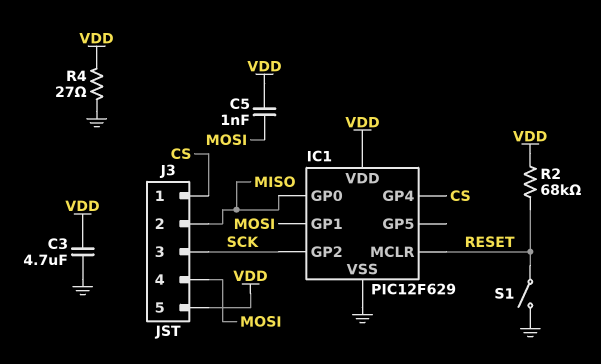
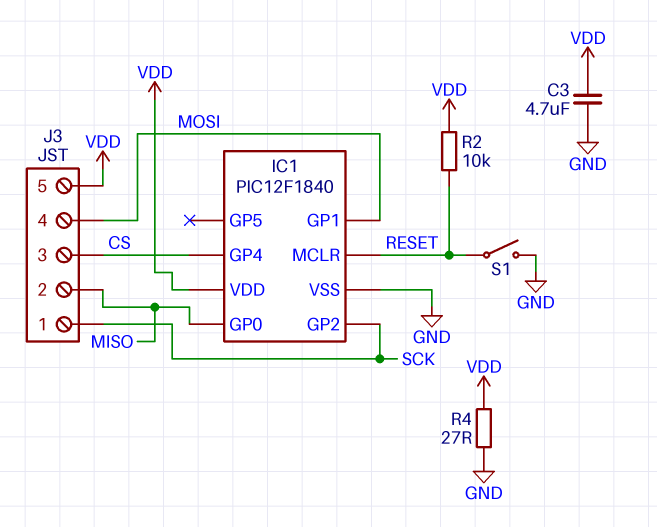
C5: 1nF (MOSI, VDD) -> none
IC1: PIC12F629 -> PIC12F1840
J3 pin 1: CS -> SCK
J3 pin 3: SCK -> CS
R2: 68k (RESET, VDD) -> 10k (RESET, VDD)

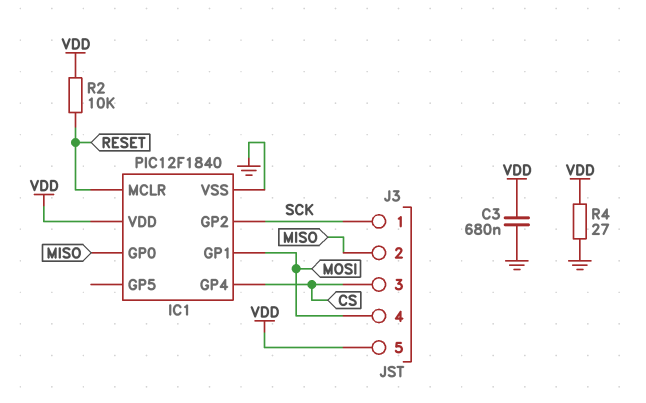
C3: 4.7uF (GND, VDD) -> 680nF (GND, VDD)
S1: switch (GND, RESET) -> none

